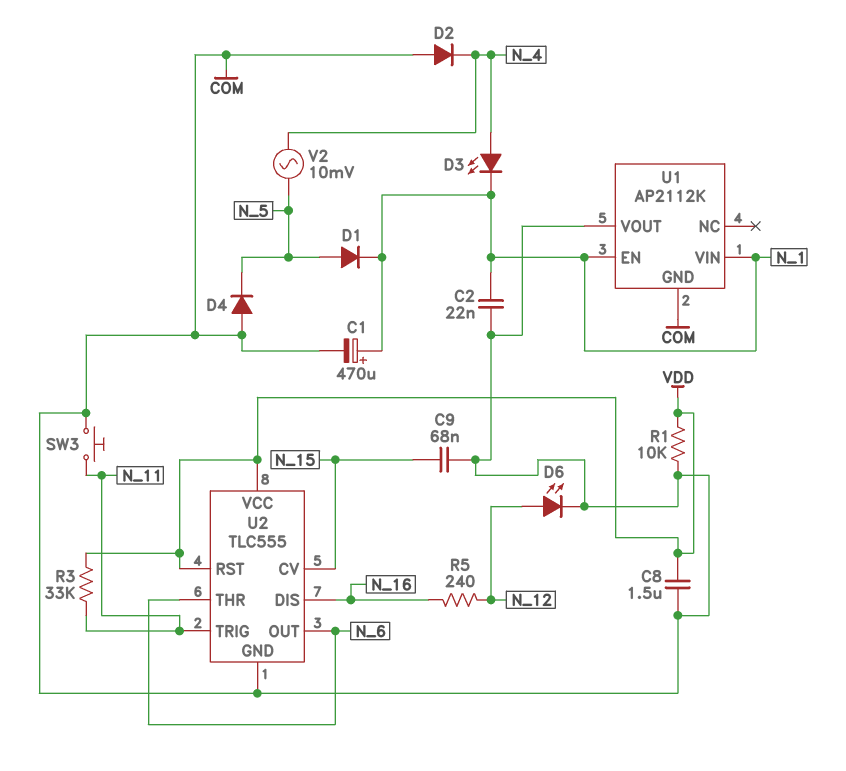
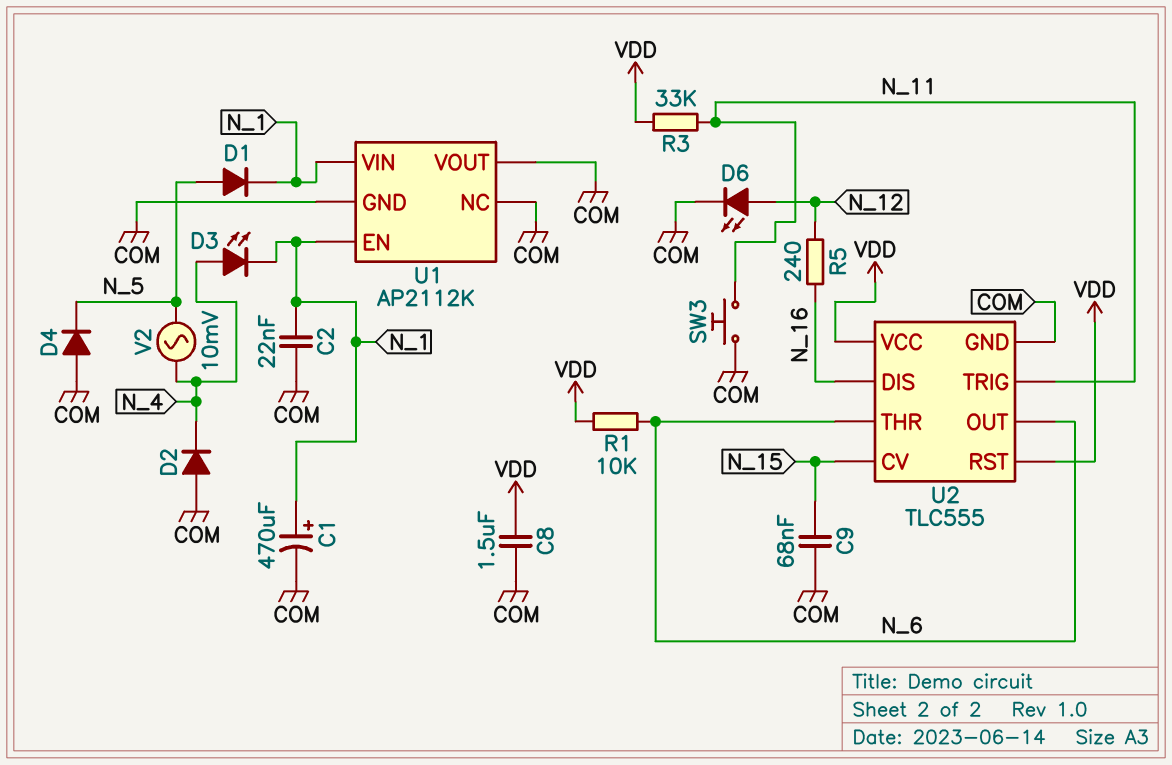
R1: 10k (COM, VDD) -> 10k (N_6, VDD)
U1 pin NC: none -> COM

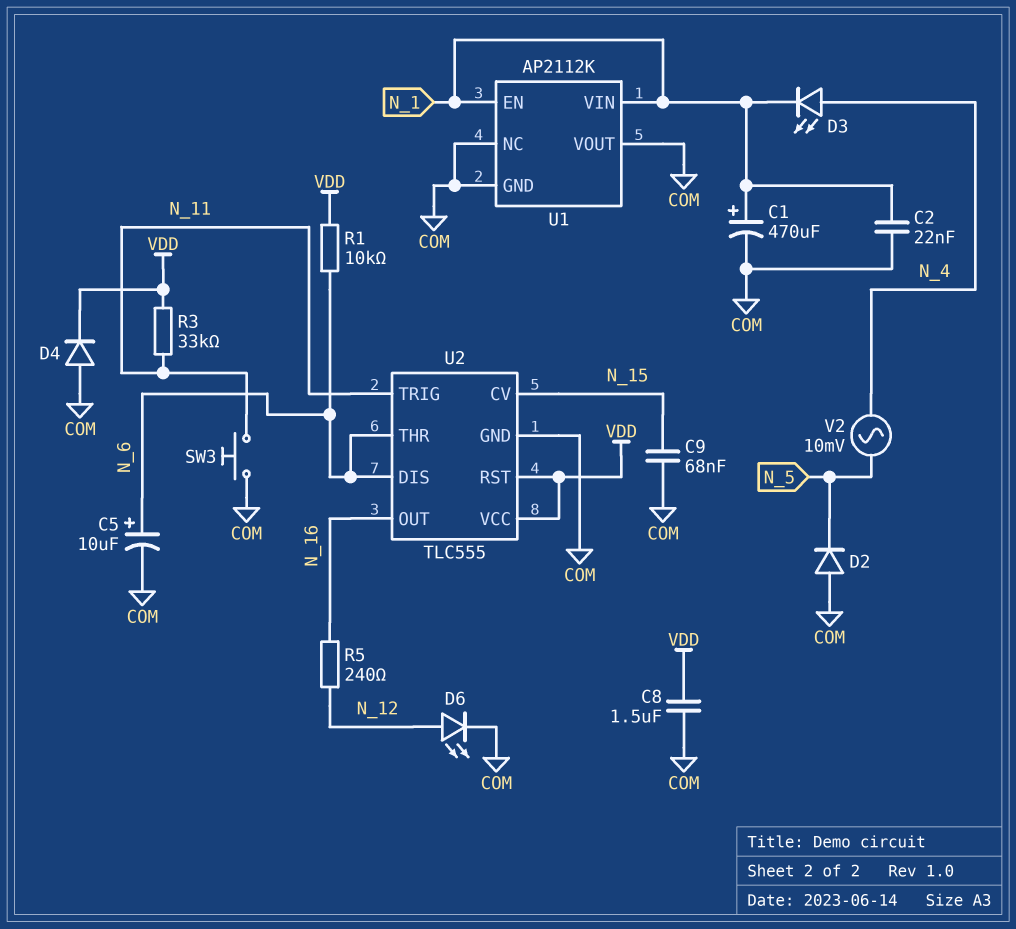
C5: none -> 10uF (plus N_6, minus COM)
D1: diode (A N_5, K N_1) -> none
D2: diode (A COM, K N_4) -> diode (A COM, K N_5)
D4: diode (A COM, K N_5) -> diode (A COM, K VDD)
U2 pin DIS: N_16 -> N_6
U2 pin OUT: N_6 -> N_16

